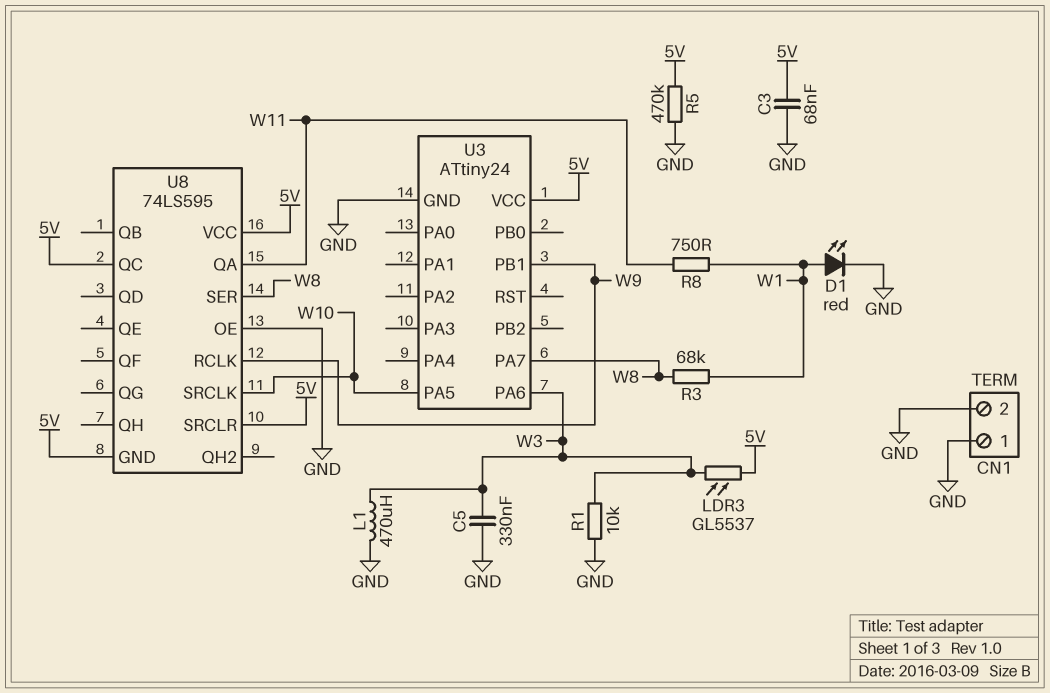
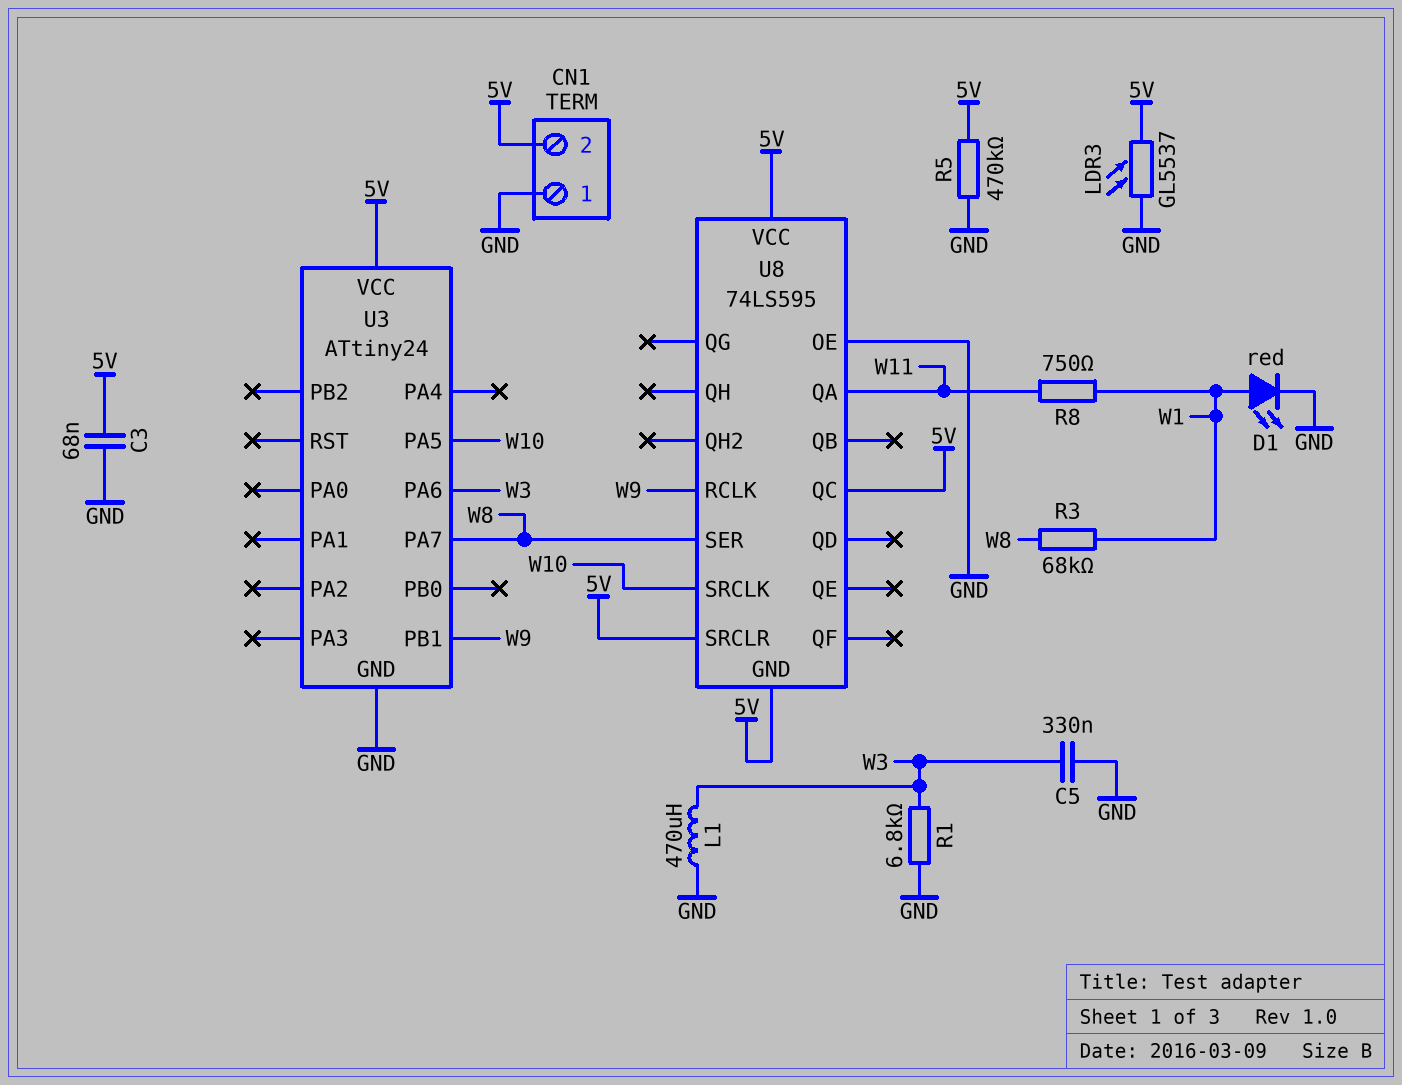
CN1 pin 2: GND -> 5V
LDR3: GL5537 (5V, W3) -> GL5537 (5V, GND)
R1: 10k (GND, W3) -> 6.8k (GND, W3)

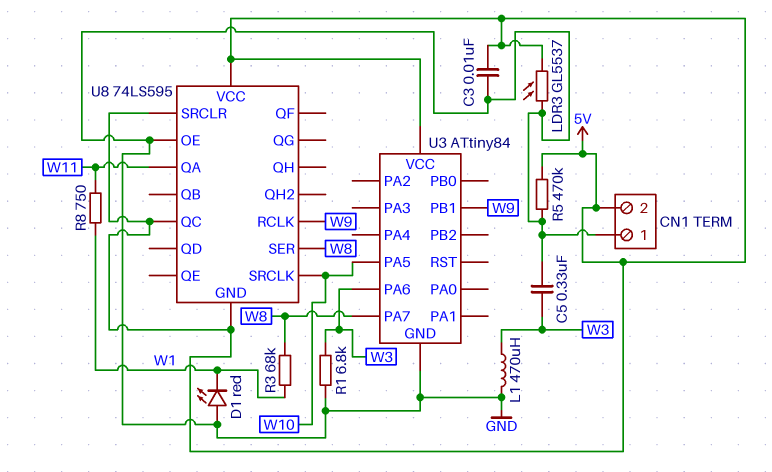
C3: 68nF (5V, GND) -> 10nF (5V, GND)
D1: LED red (A W1, K GND) -> LED red (A GND, K W1)
U3: ATtiny24 -> ATtiny84

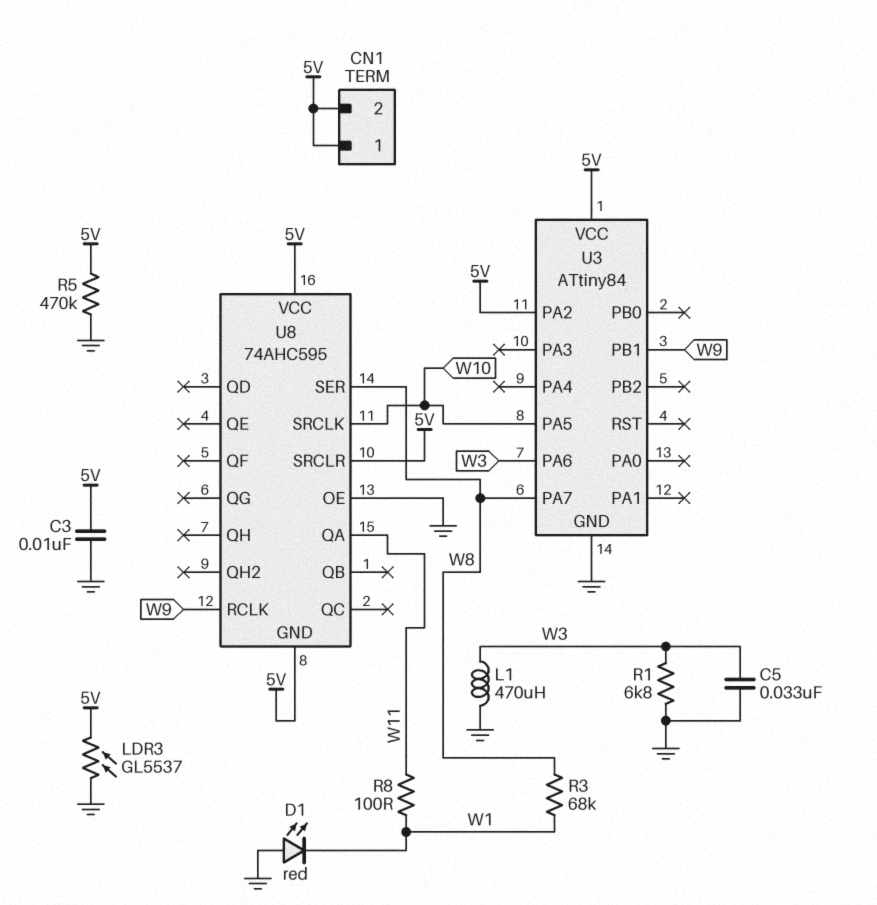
C5: 330nF (GND, W3) -> 33nF (GND, W3)
CN1 pin 1: GND -> 5V
R8: 750 (W1, W11) -> 100 (W1, W11)
U3 pin PA2: none -> 5V
U8: 74LS595 -> 74AHC595
U8 pin QC: 5V -> none

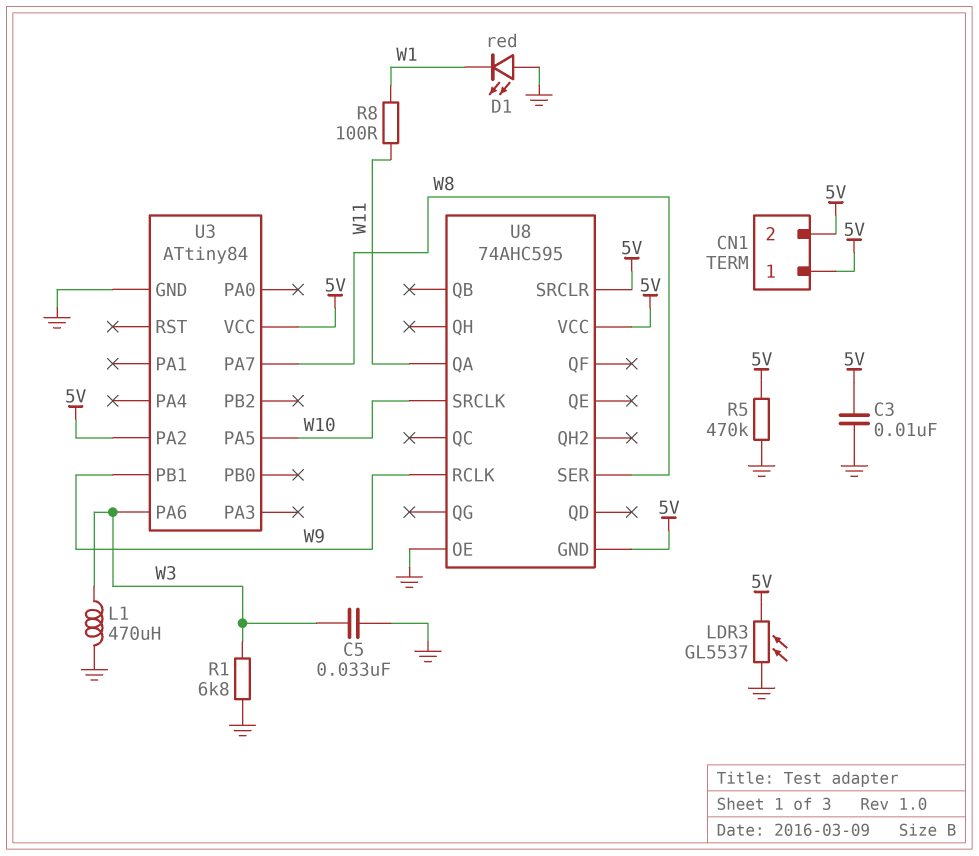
R3: 68k (W1, W8) -> none

